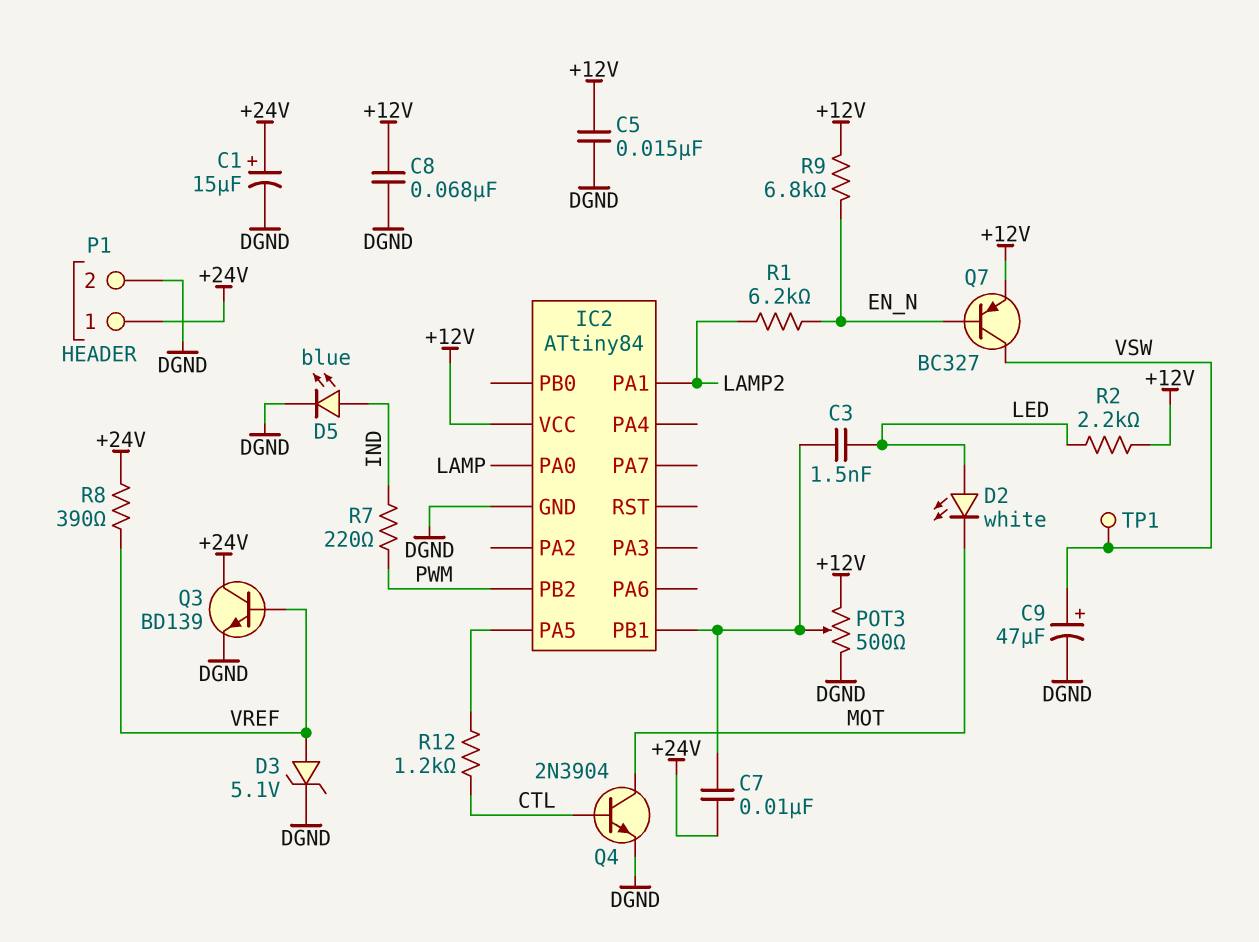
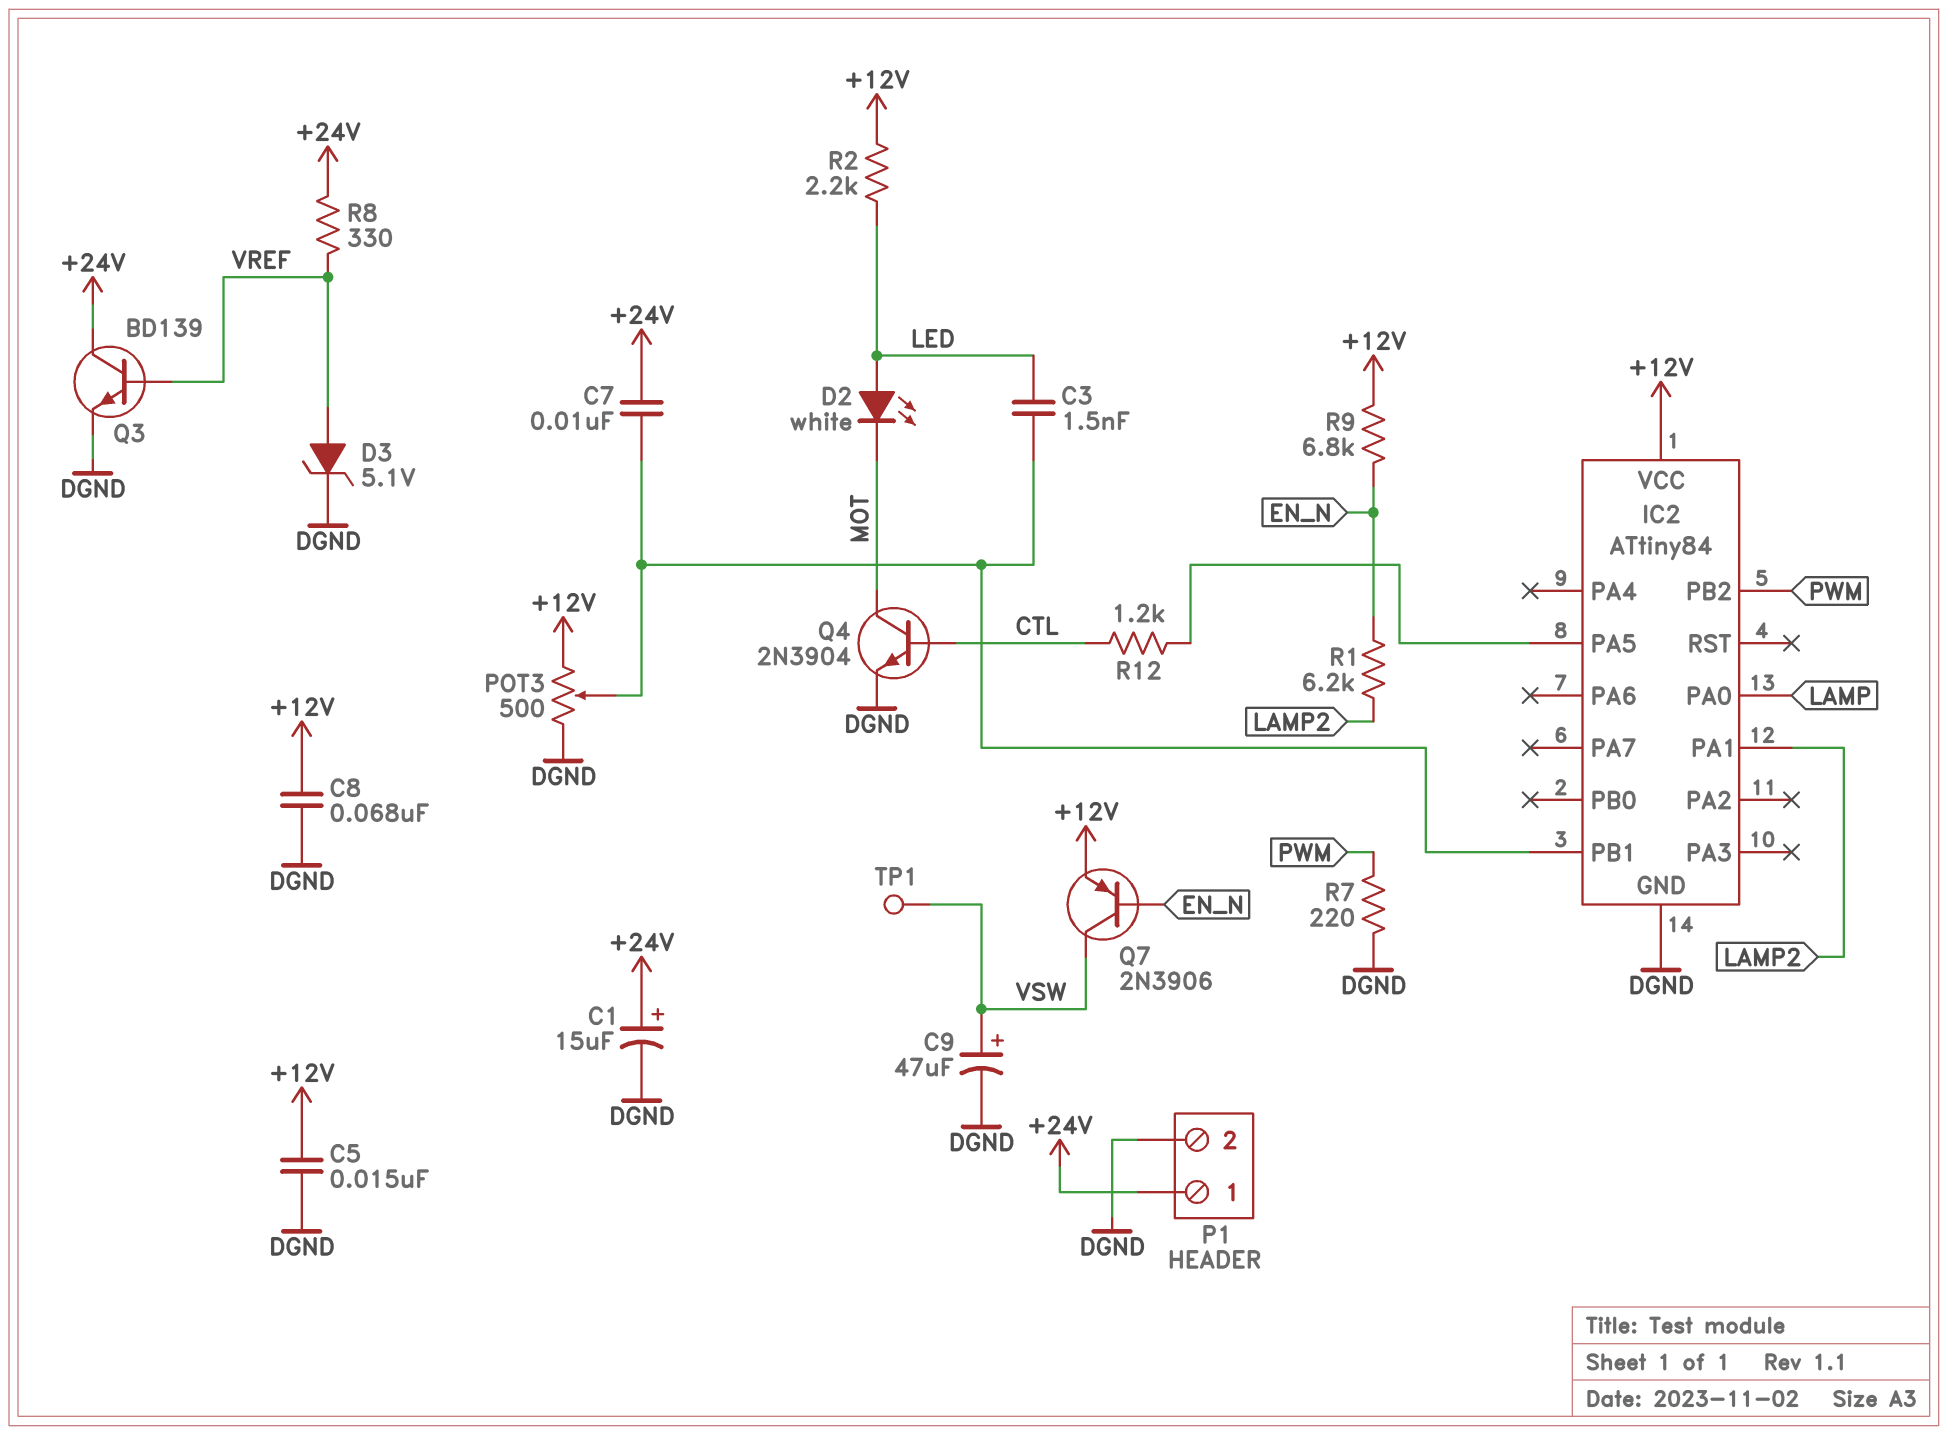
D5: LED blue (A IND, K DGND) -> none
Q7: PNP BC327 (B EN_N, C VSW, E +12V) -> PNP 2N3906 (B EN_N, C VSW, E +12V)
R7: 220 (IND, PWM) -> 220 (DGND, PWM)
R8: 390 (+24V, VREF) -> 330 (+24V, VREF)

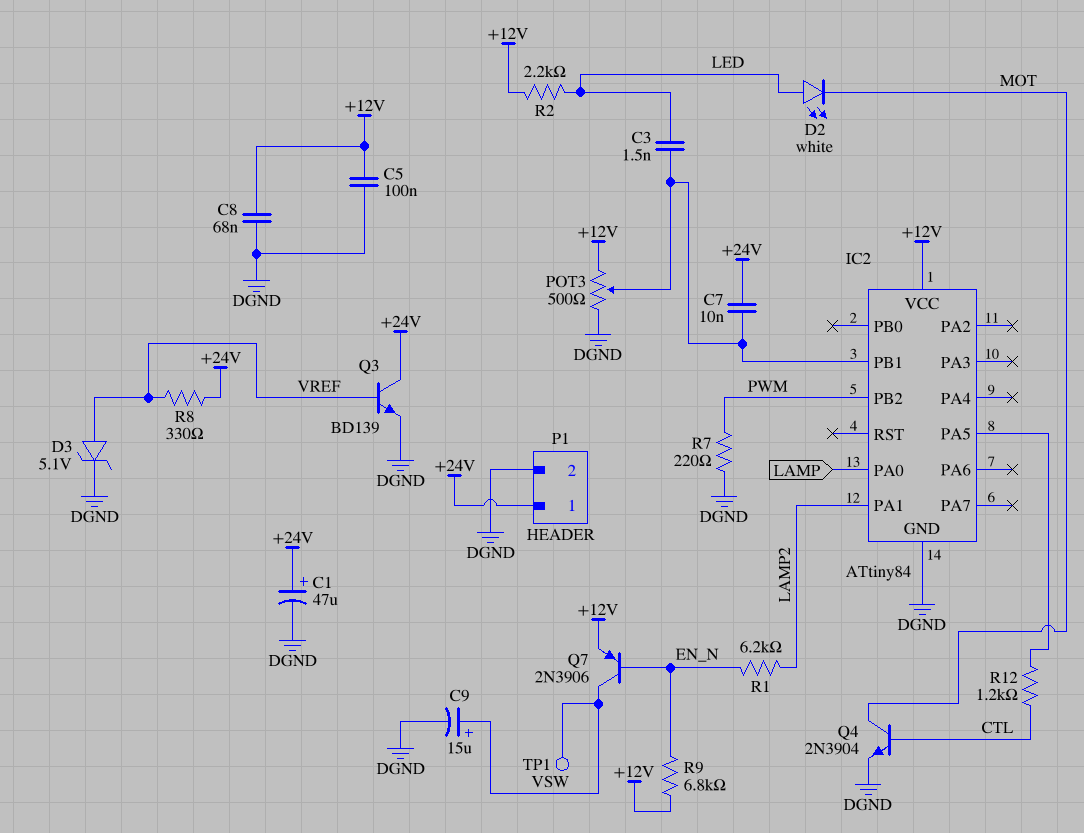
C1: 15uF (plus +24V, minus DGND) -> 47uF (plus +24V, minus DGND)
C5: 15nF (+12V, DGND) -> 100nF (+12V, DGND)
C9: 47uF (plus VSW, minus DGND) -> 15uF (plus VSW, minus DGND)

